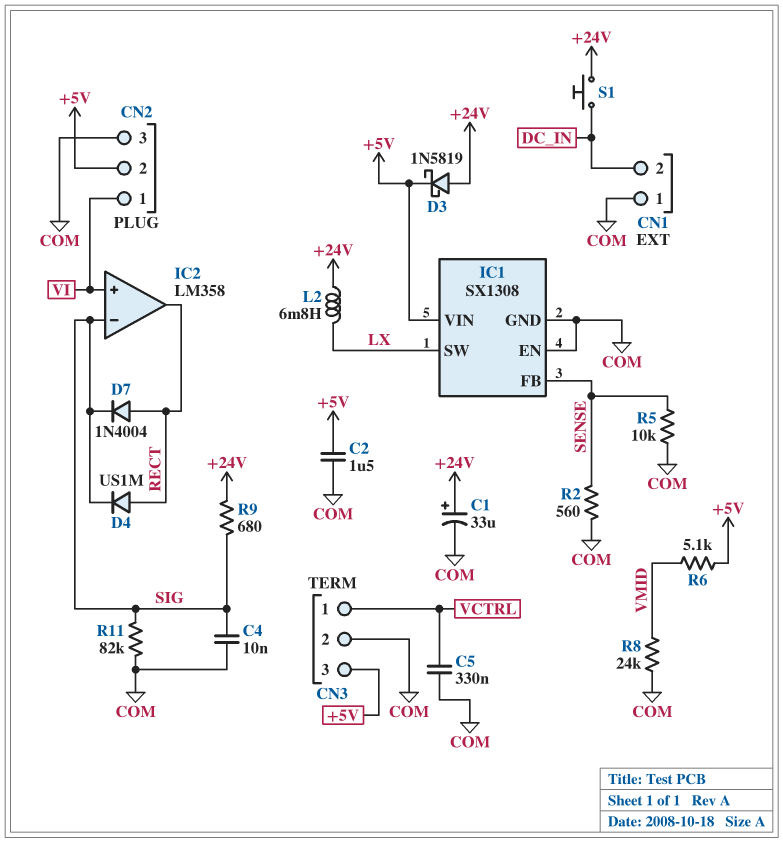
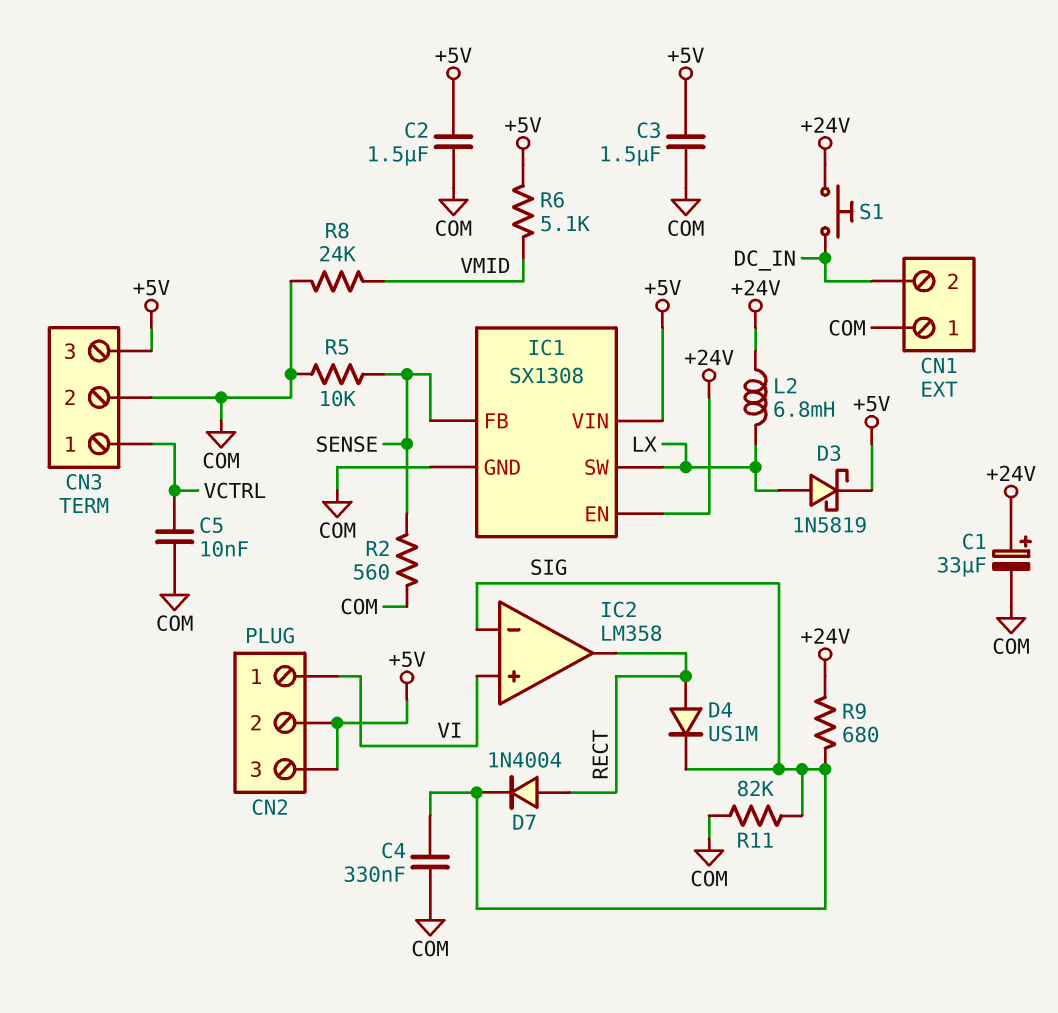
C3: none -> 1.5uF (+5V, COM)
C4: 10nF (COM, SIG) -> 330nF (COM, SIG)
C5: 330nF (COM, VCTRL) -> 10nF (COM, VCTRL)
CN2 pin 3: COM -> +5V
D3: schottky 1N5819 (A +24V, K +5V) -> schottky 1N5819 (A LX, K +5V)
IC1 pin EN: COM -> +24V

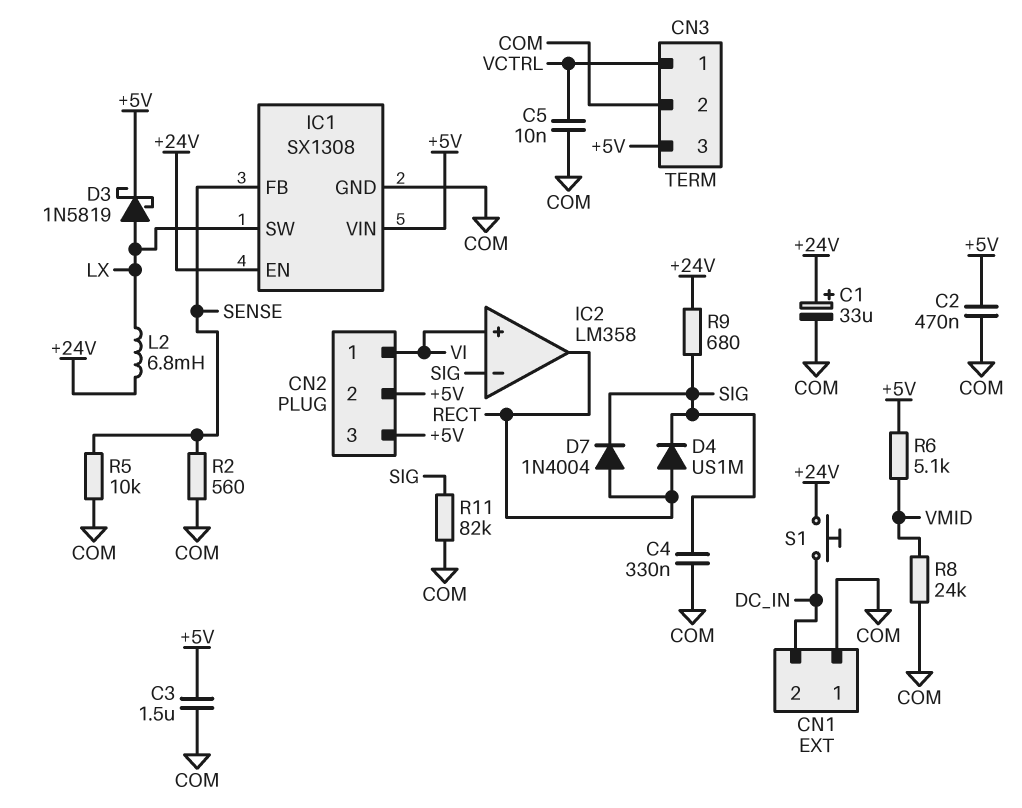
C2: 1.5uF (+5V, COM) -> 470nF (+5V, COM)

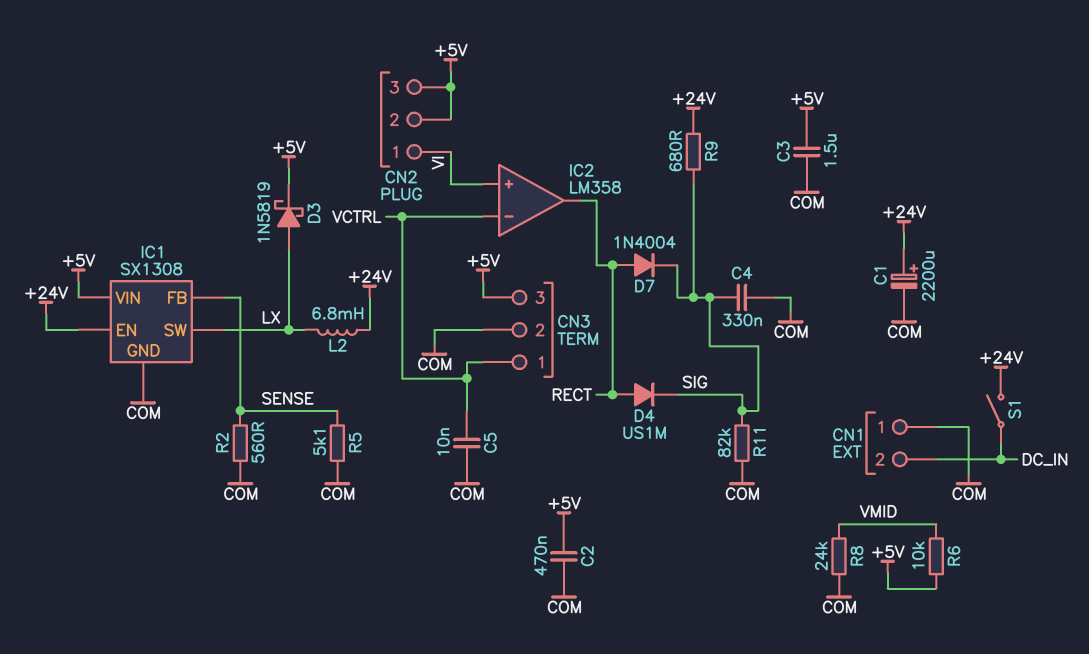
C1: 33uF (plus +24V, minus COM) -> 2200uF (plus +24V, minus COM)
IC2 pin in-: SIG -> VCTRL
R5: 10k (COM, SENSE) -> 5.1k (COM, SENSE)
R6: 5.1k (+5V, VMID) -> 10k (+5V, VMID)
S1: button (+24V, DC_IN) -> switch (+24V, DC_IN)

